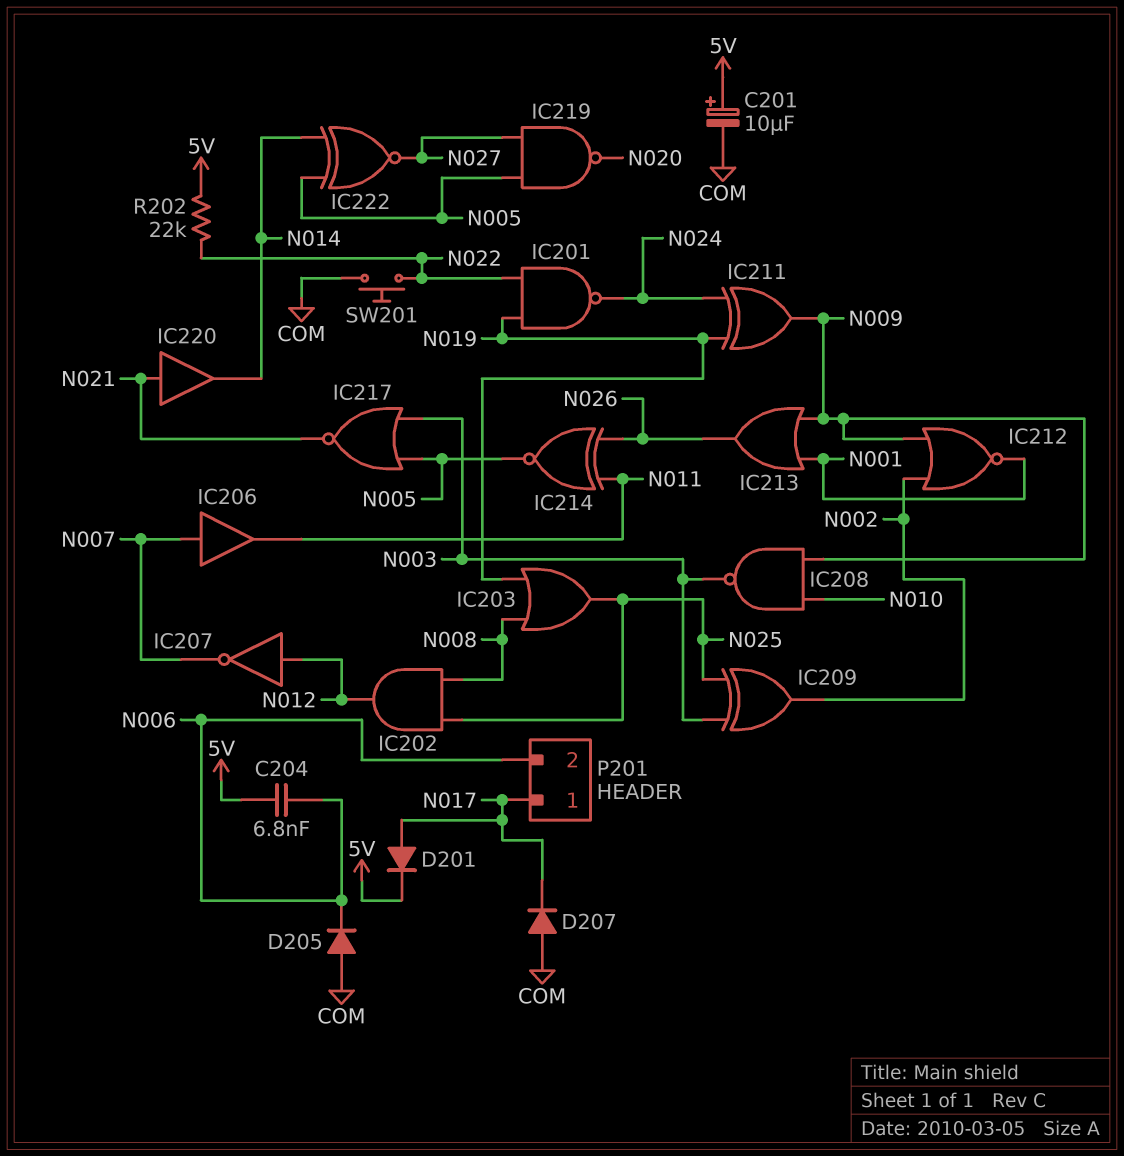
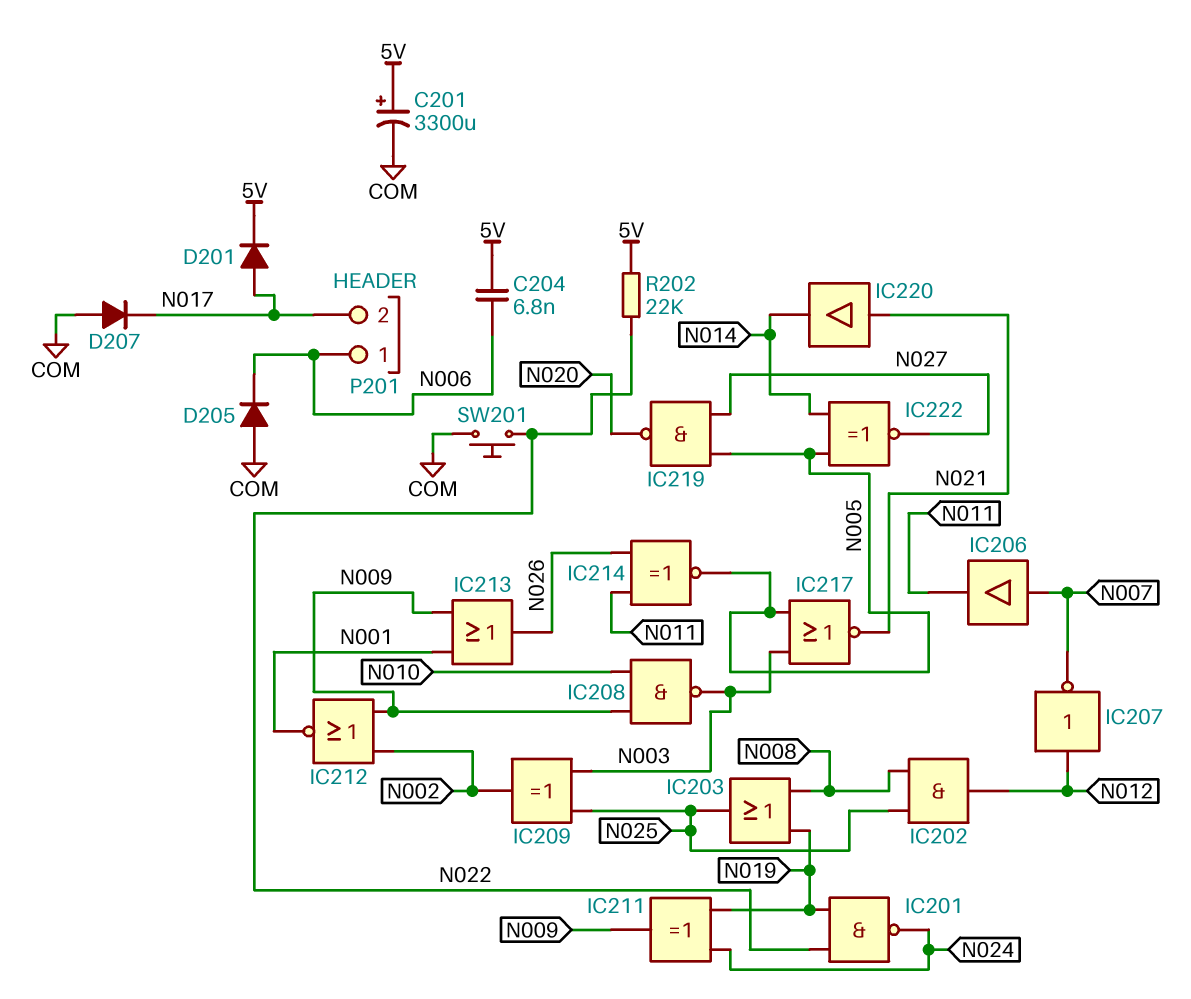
C201: 10uF (plus 5V, minus COM) -> 3300uF (plus 5V, minus COM)
P201 pin 1: N017 -> N006
P201 pin 2: N006 -> N017

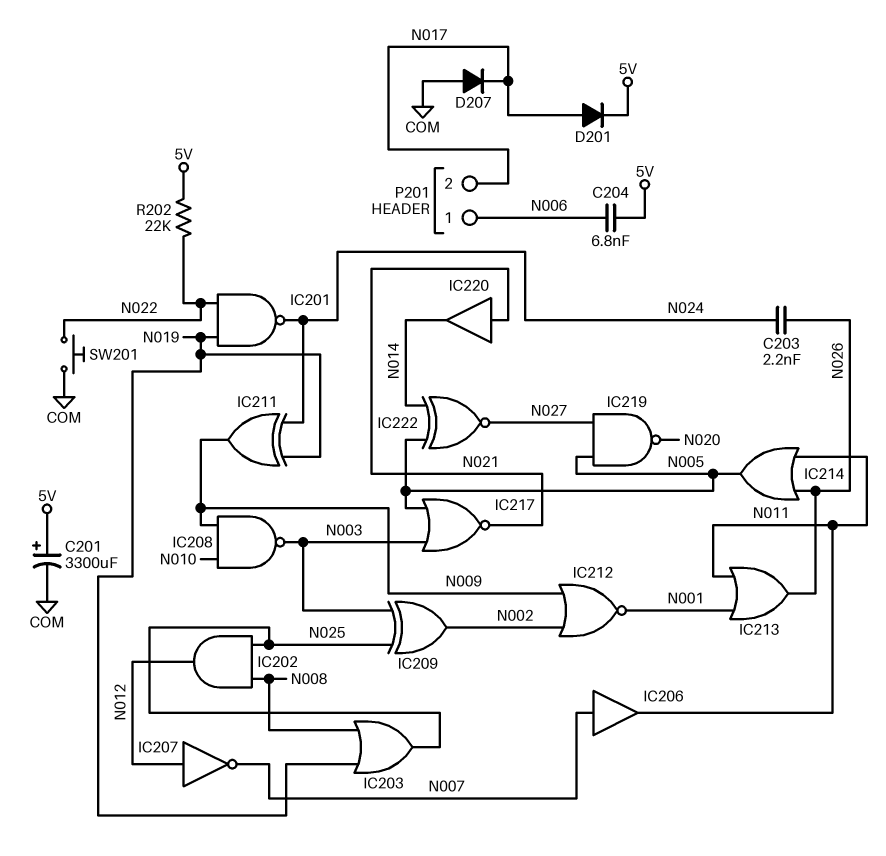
C203: none -> 2.2nF (N024, N026)
D205: diode (A COM, K N006) -> none
IC213: OR (in N001, in N009, out N026) -> OR (in N001, in N011, out N026)
IC214: XNOR (in N011, in N026, out N005) -> OR (in N011, in N026, out N005)

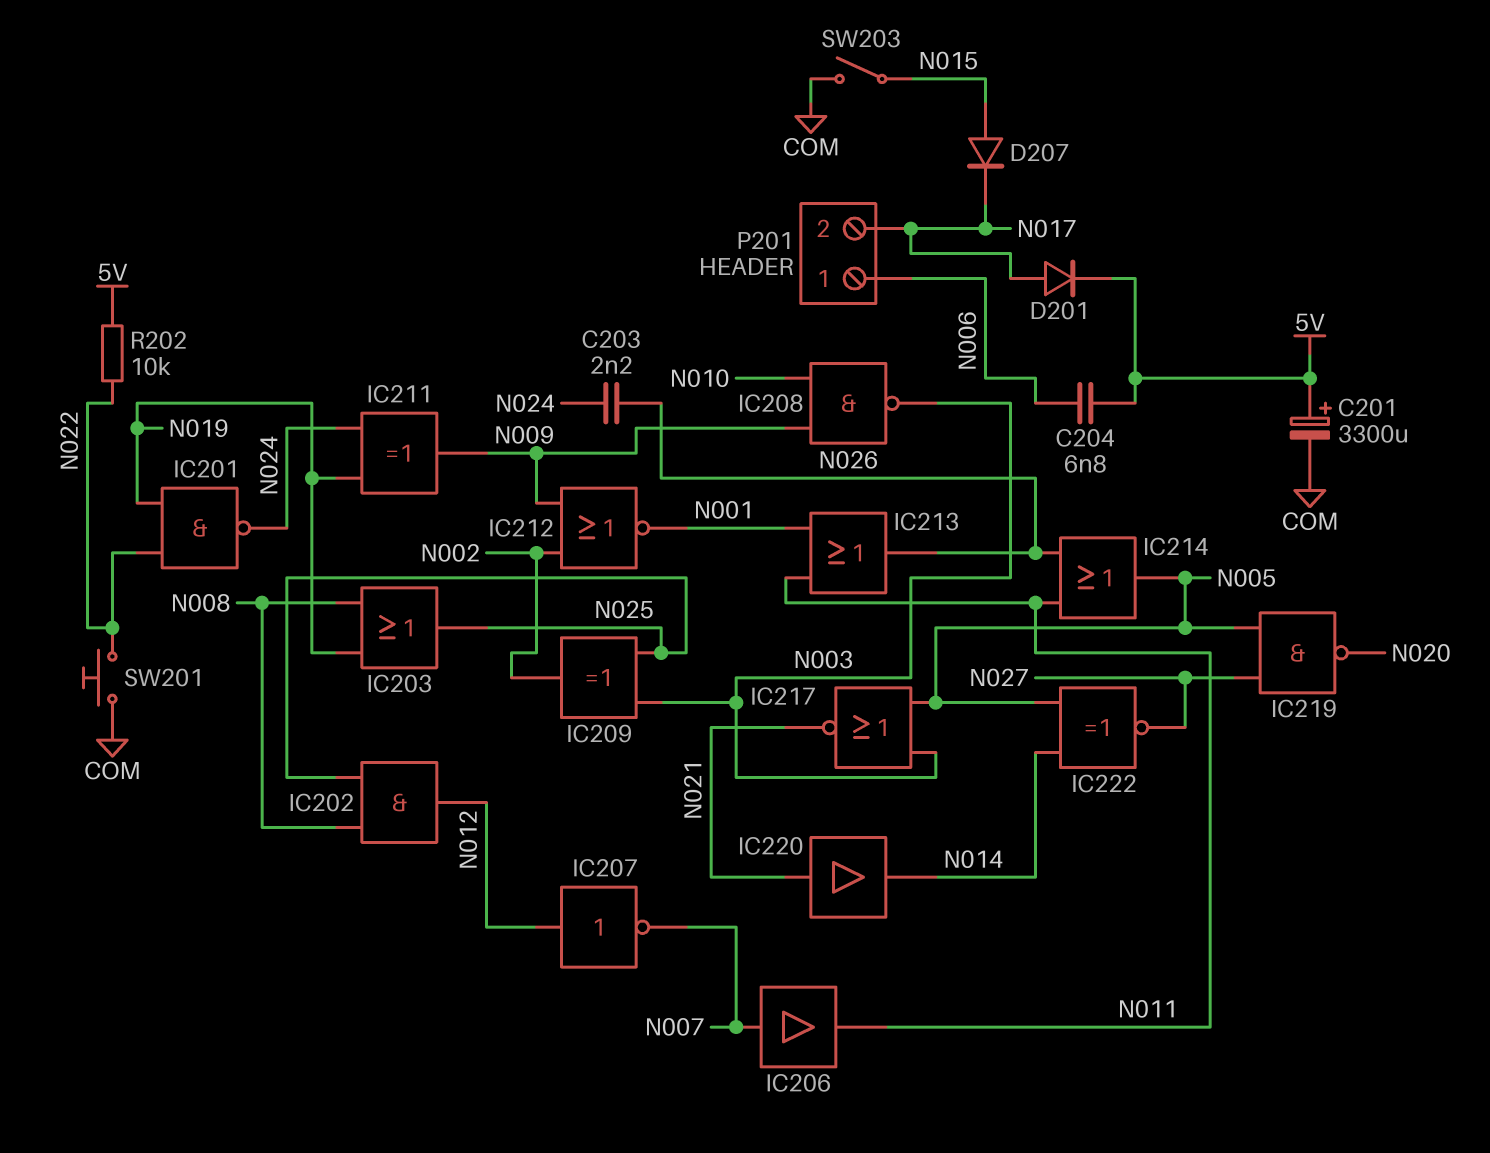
D207: diode (A COM, K N017) -> diode (A N015, K N017)
R202: 22k (5V, N022) -> 10k (5V, N022)
SW203: none -> switch (COM, N015)

